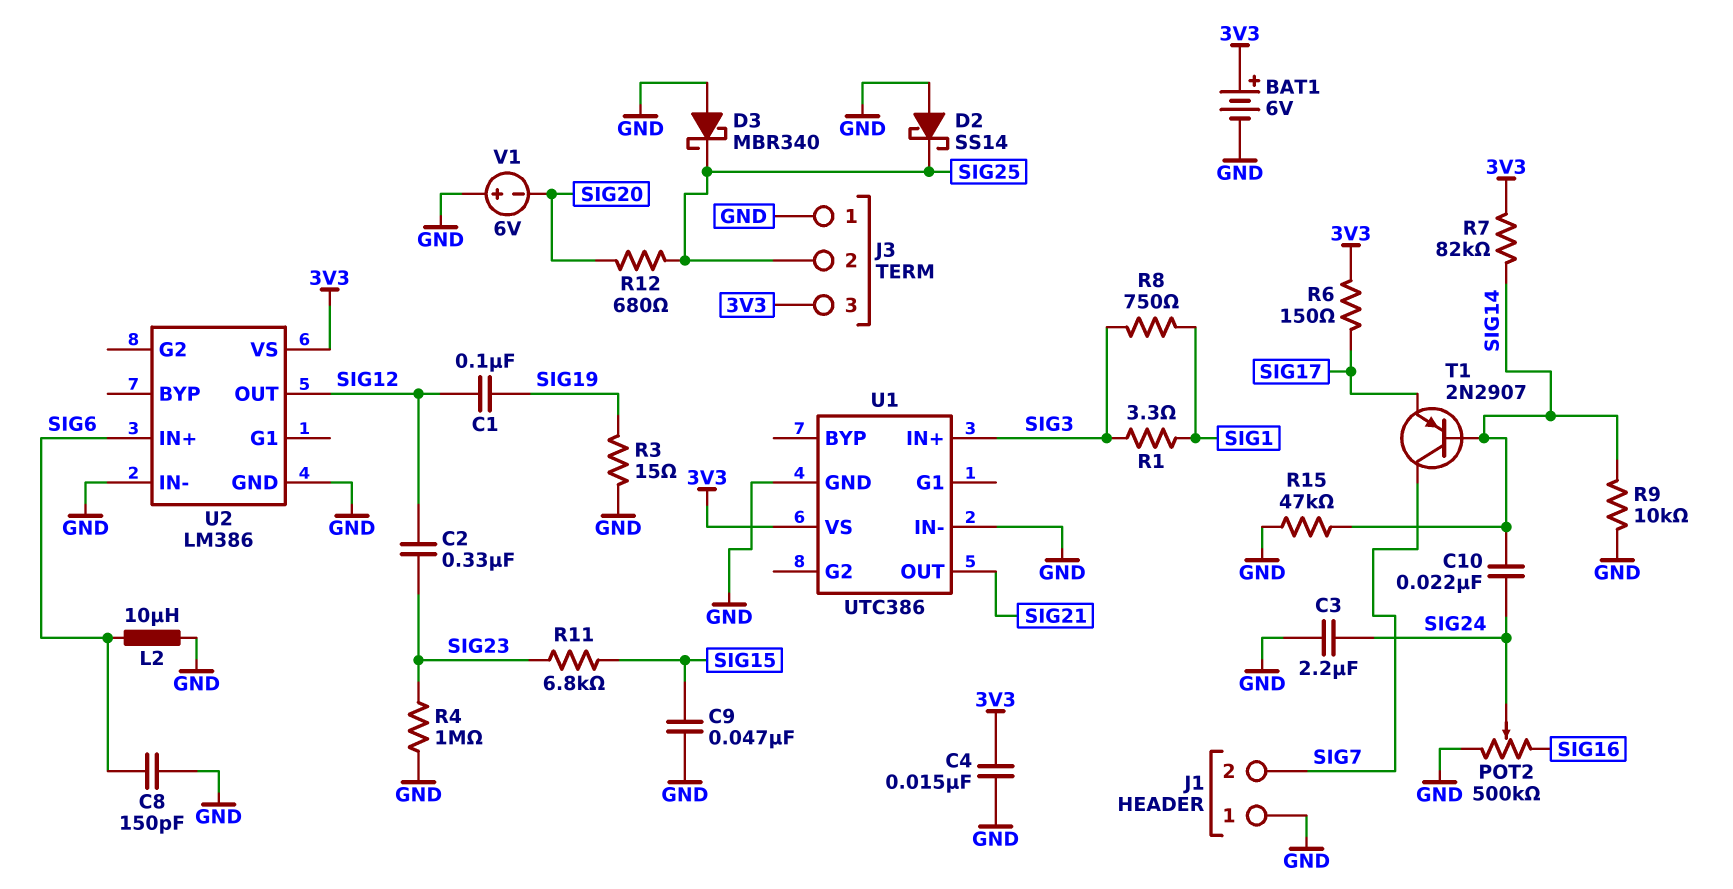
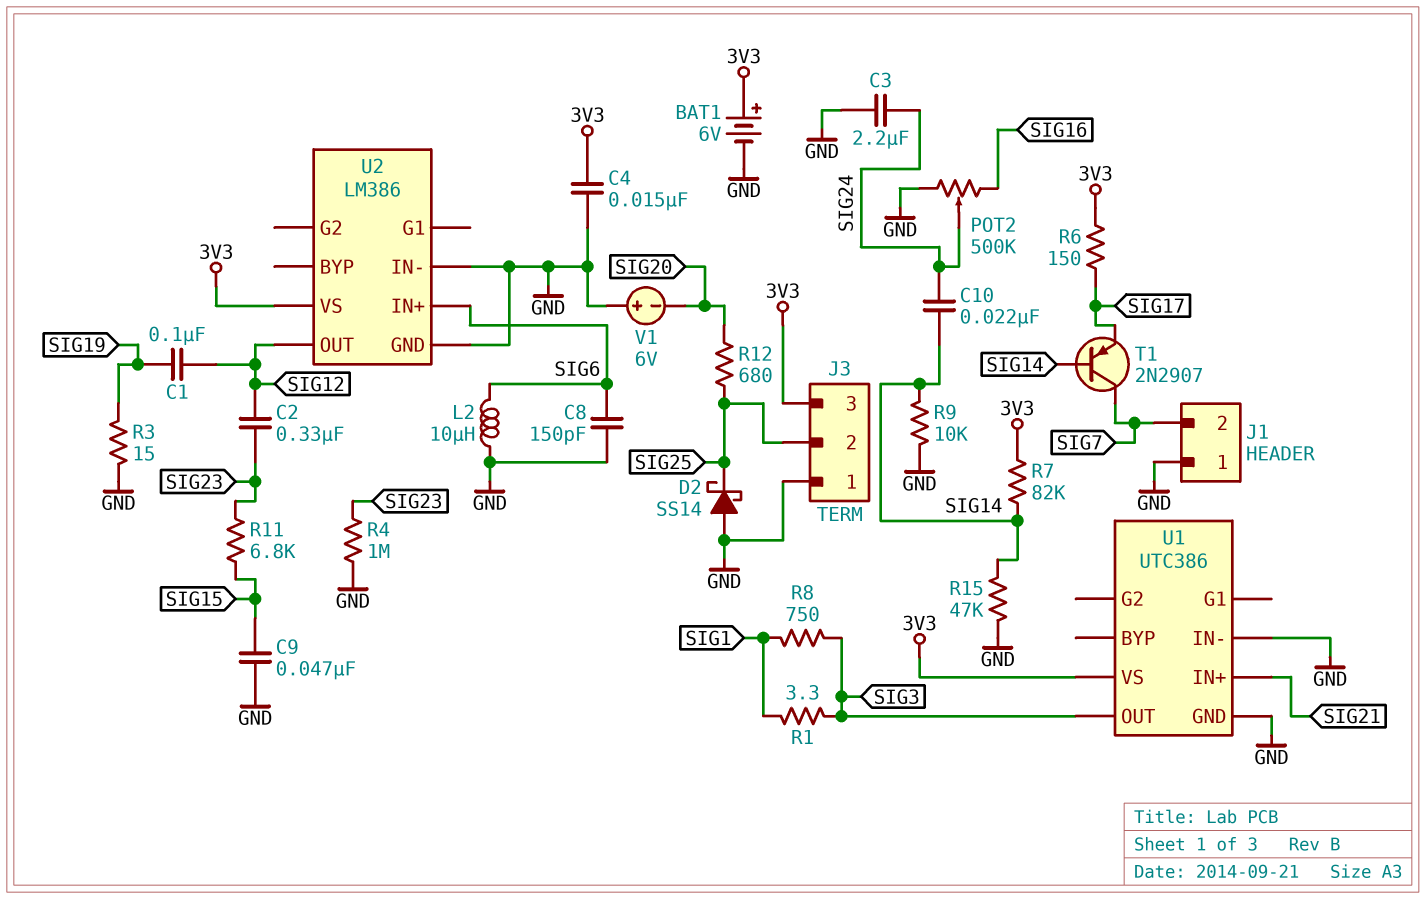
D3: schottky MBR340 (A GND, K SIG25) -> none
U1 pin IN+: SIG3 -> SIG21
U1 pin OUT: SIG21 -> SIG3

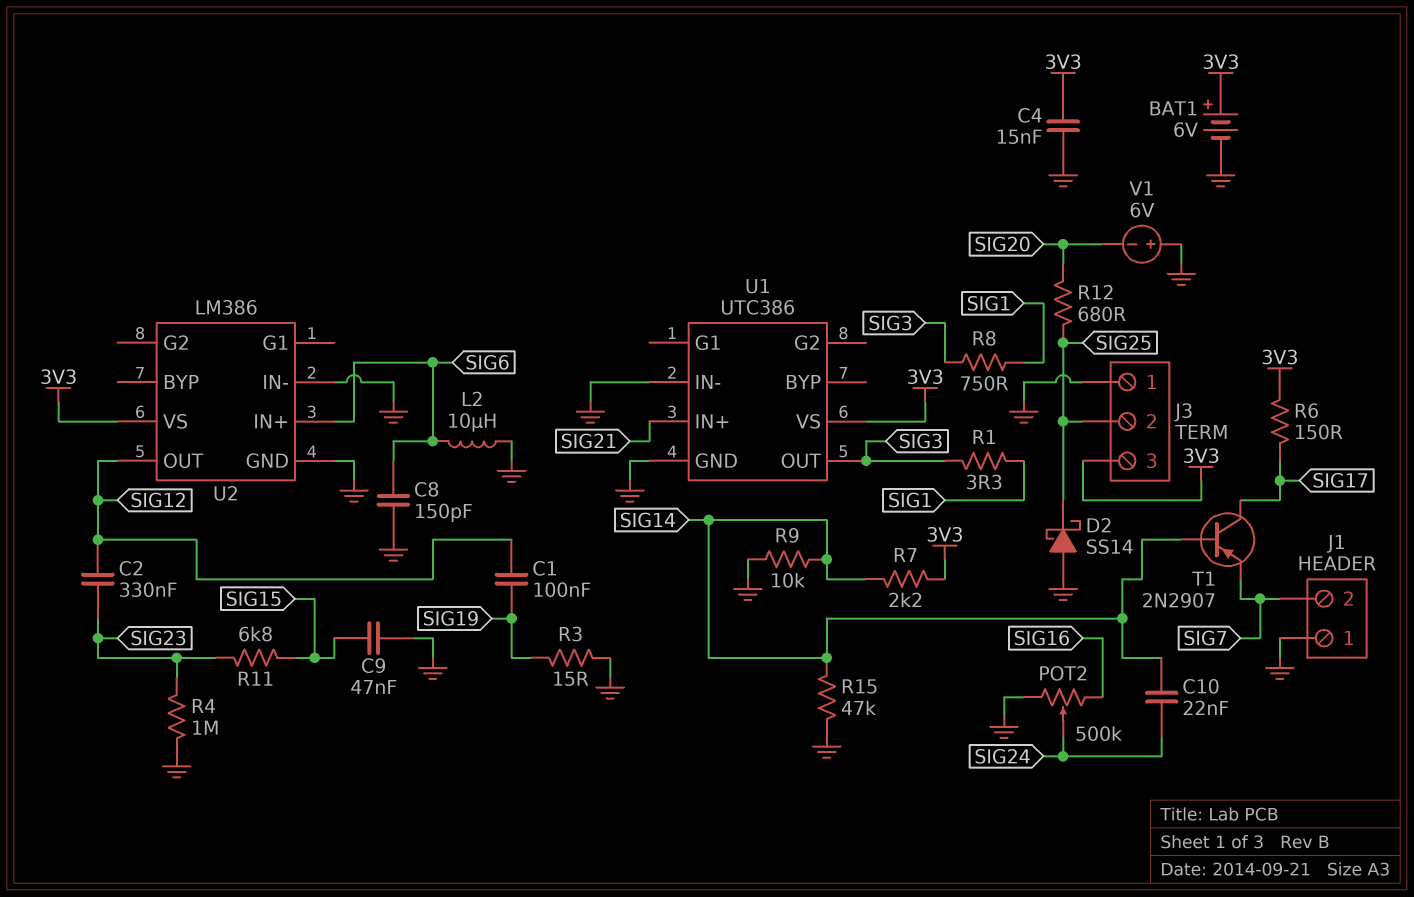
C3: 2.2uF (GND, SIG24) -> none
R7: 82k (3V3, SIG14) -> 2.2k (3V3, SIG14)
T1: PNP 2N2907 (B SIG14, C SIG7, E SIG17) -> PNP 2N2907 (B SIG14, C SIG17, E SIG7)

